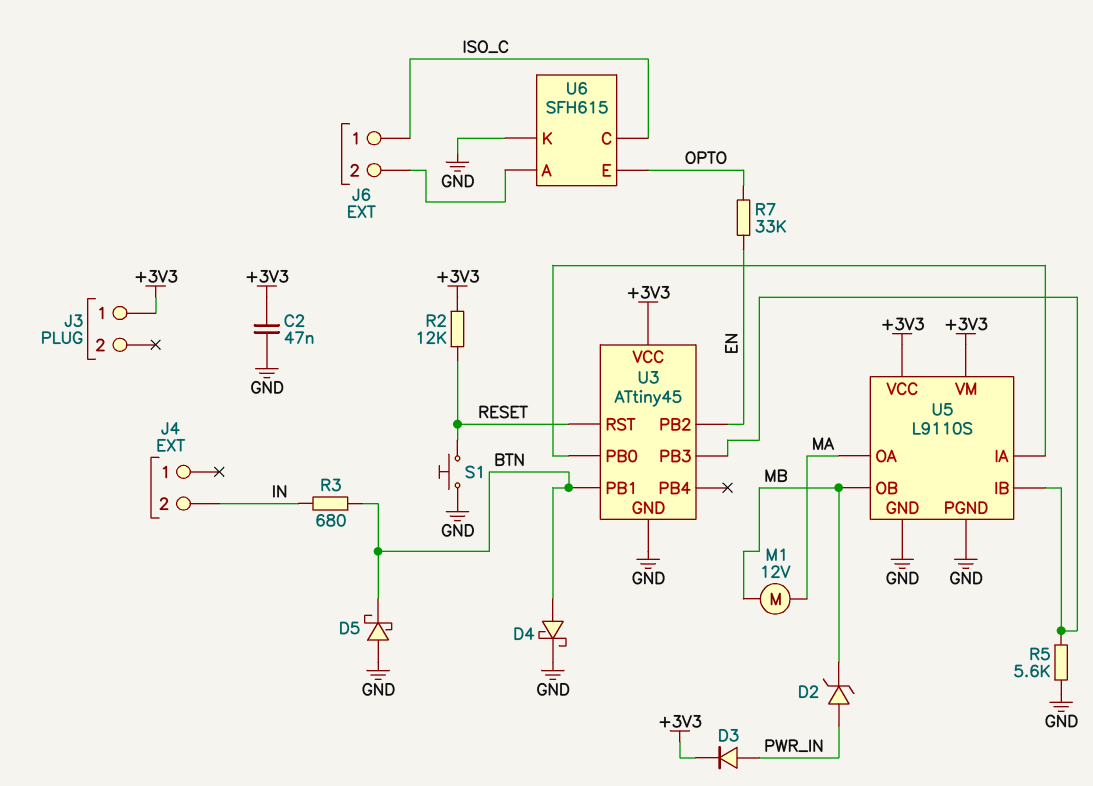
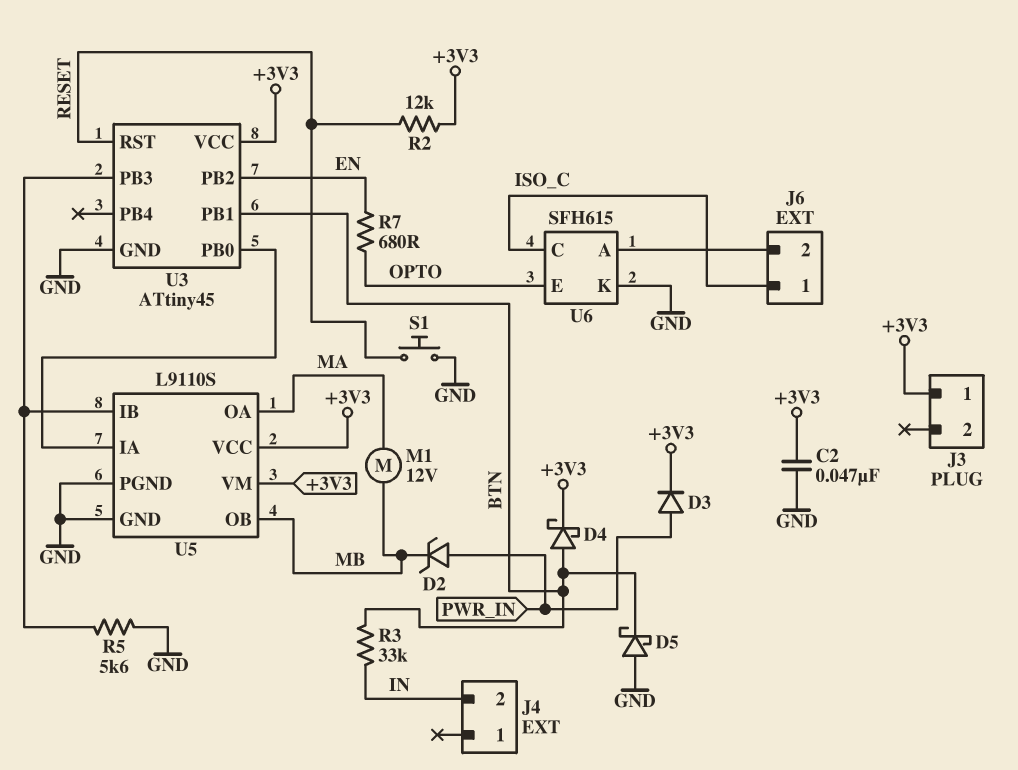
D4: schottky (A BTN, K GND) -> schottky (A BTN, K +3V3)
R3: 680 (BTN, IN) -> 33k (BTN, IN)
R7: 33k (EN, OPTO) -> 680 (EN, OPTO)

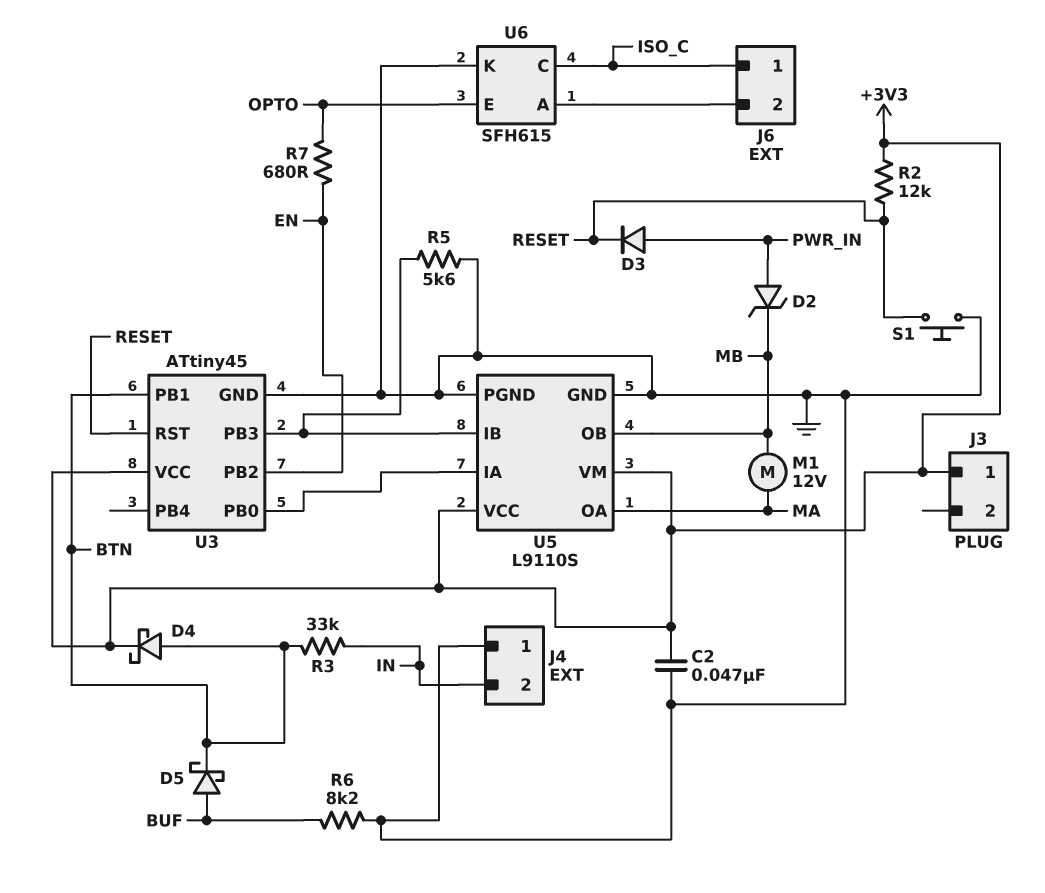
D3: diode (A PWR_IN, K +3V3) -> diode (A PWR_IN, K RESET)
D5: schottky (A GND, K BTN) -> schottky (A BUF, K BTN)
J4 pin 1: none -> GND
R6: none -> 8.2k (BUF, GND)

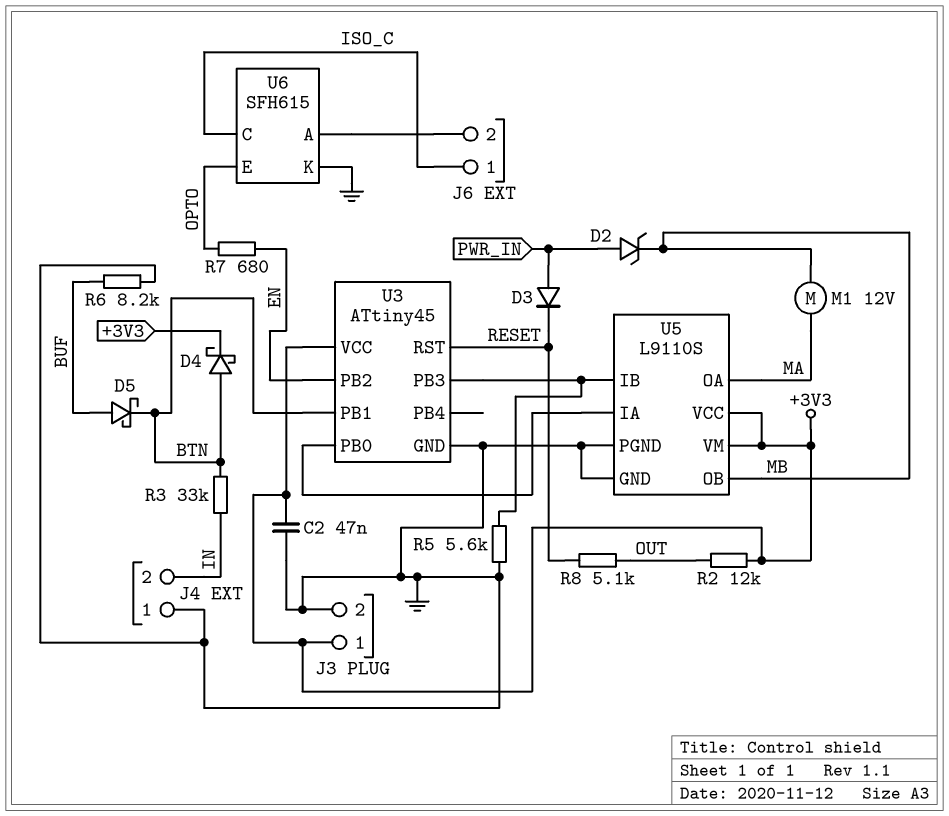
J3 pin 2: none -> GND
R2: 12k (+3V3, RESET) -> 12k (+3V3, OUT)
R8: none -> 5.1k (OUT, RESET)
S1: button (GND, RESET) -> none

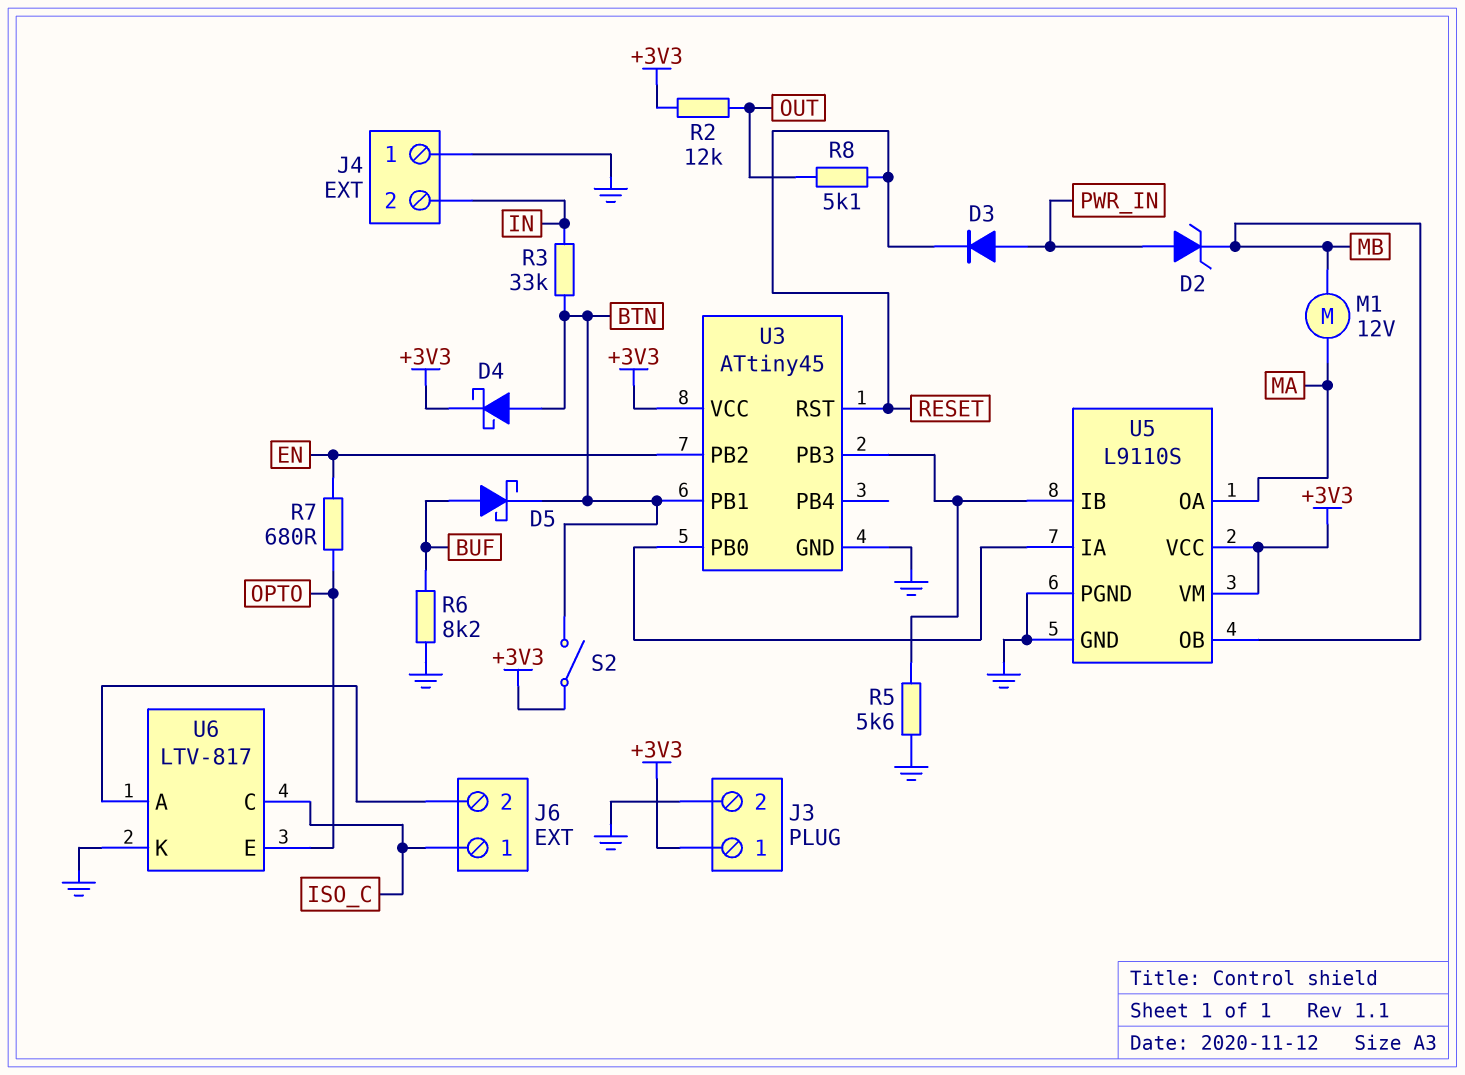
C2: 47nF (+3V3, GND) -> none
S2: none -> switch (+3V3, BTN)
U6: SFH615 -> LTV-817

